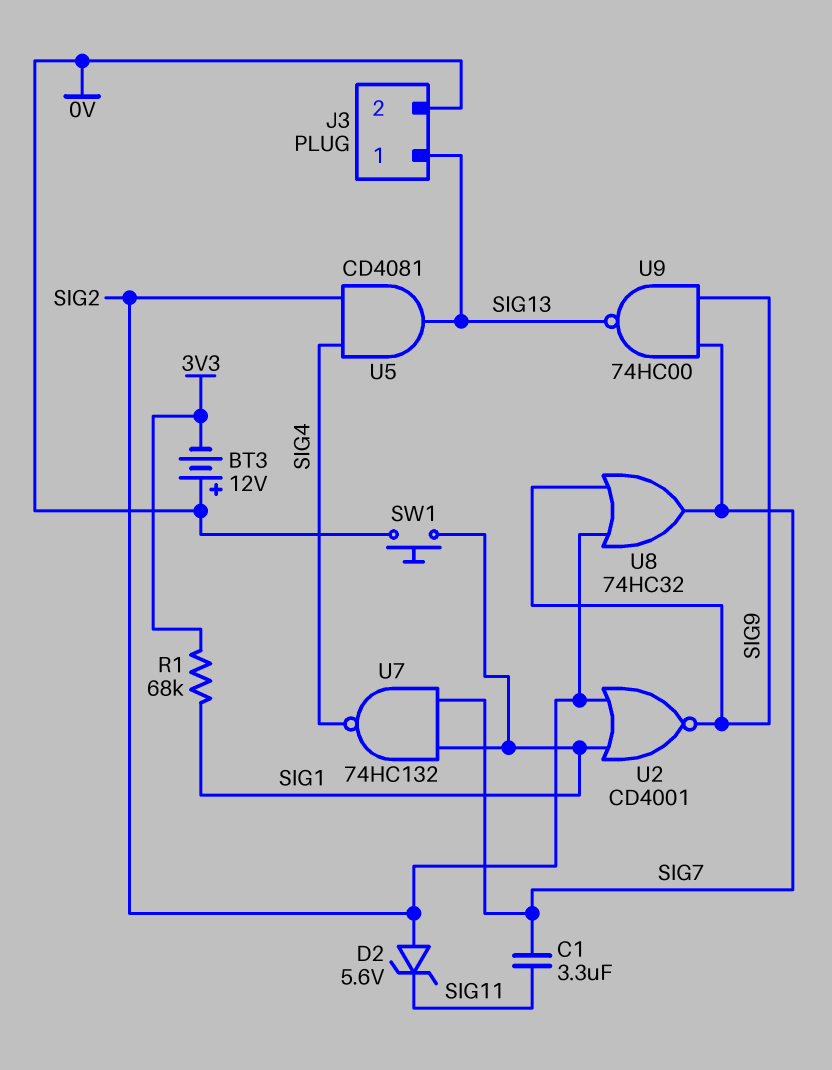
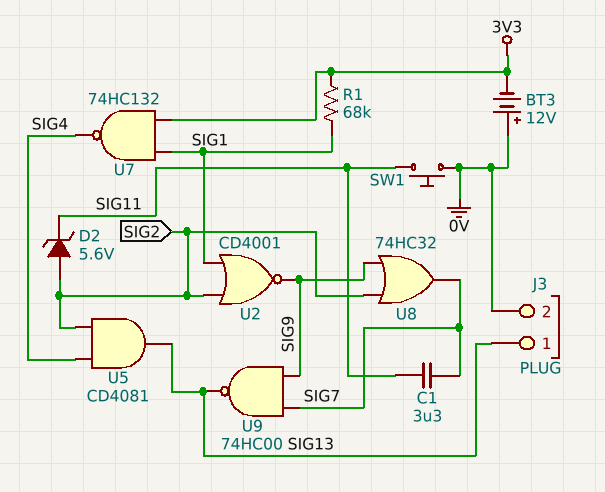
SW1: button (0V, SIG1) -> button (0V, SIG11)
U7: NAND 74HC132 (in SIG1, in SIG7, out SIG4) -> NAND 74HC132 (in 3V3, in SIG1, out SIG4)

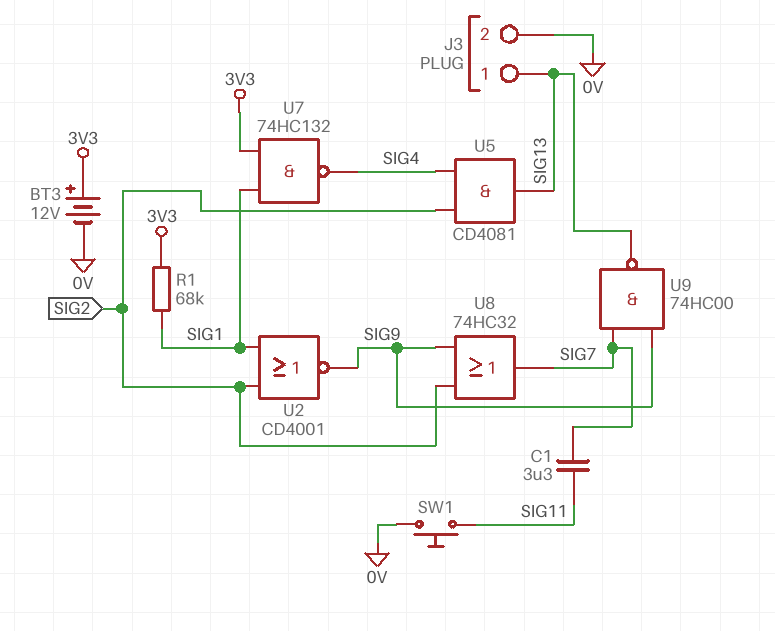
BT3: 12V (plus 0V, minus 3V3) -> 12V (plus 3V3, minus 0V)
D2: zener 5.6V (A SIG2, K SIG11) -> none

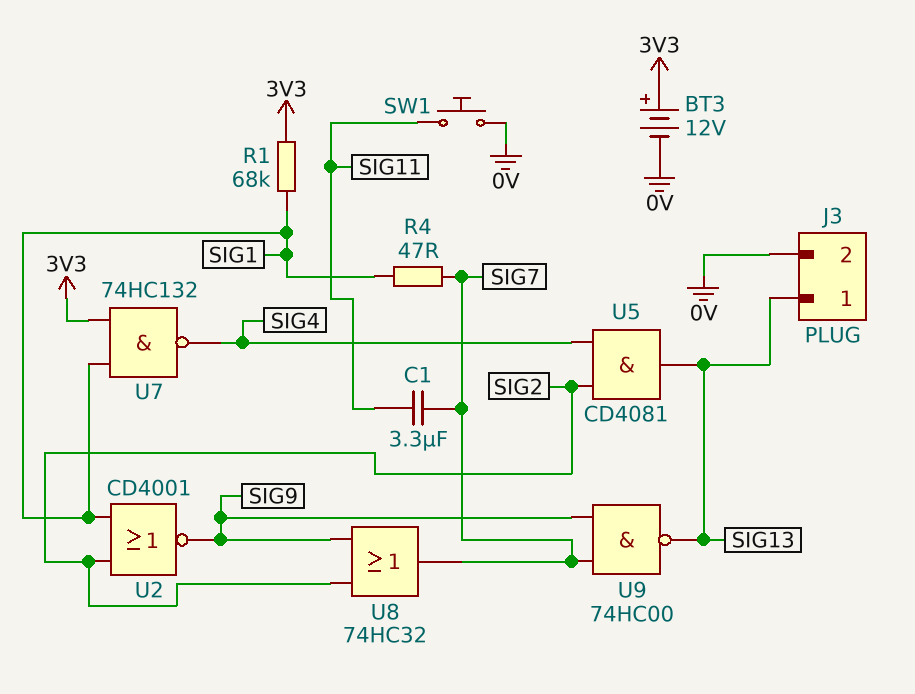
R4: none -> 47 (SIG1, SIG7)

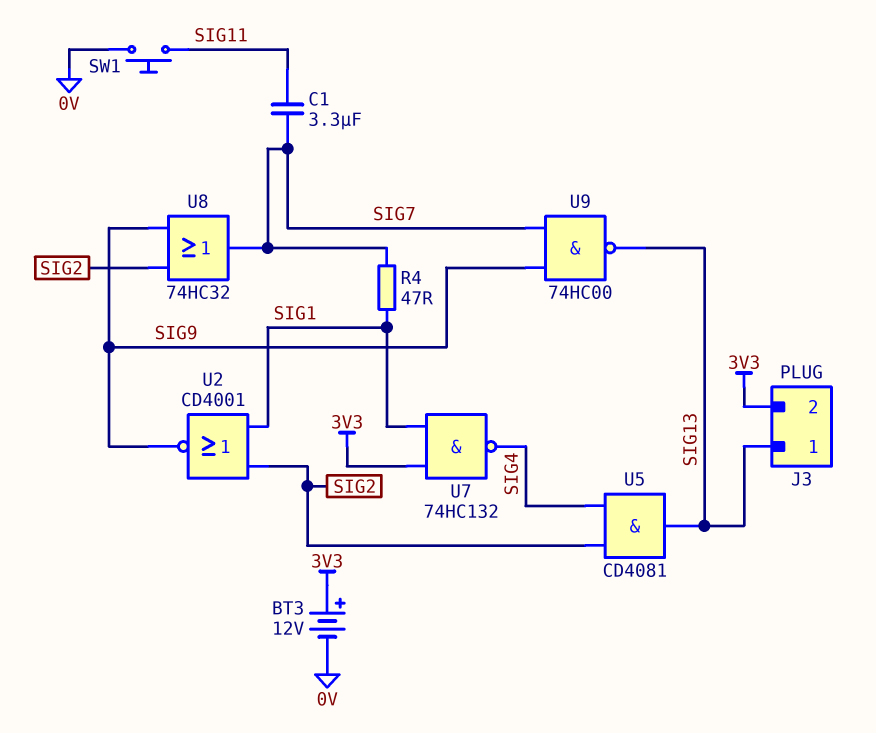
J3 pin 2: 0V -> 3V3
R1: 68k (3V3, SIG1) -> none

